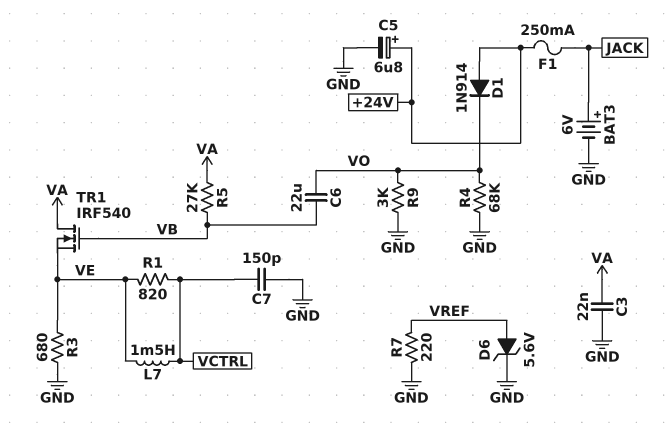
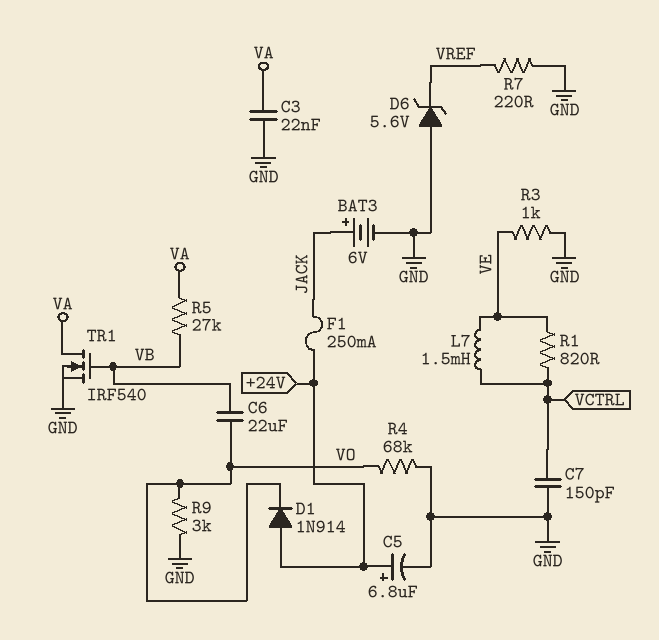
D6: zener 5.6V (A VREF, K GND) -> zener 5.6V (A GND, K VREF)
R3: 680 (GND, VE) -> 1k (GND, VE)
TR1: NMOS IRF540 (G VB, D VA, S VE) -> NMOS IRF540 (G VB, D VA, S GND)

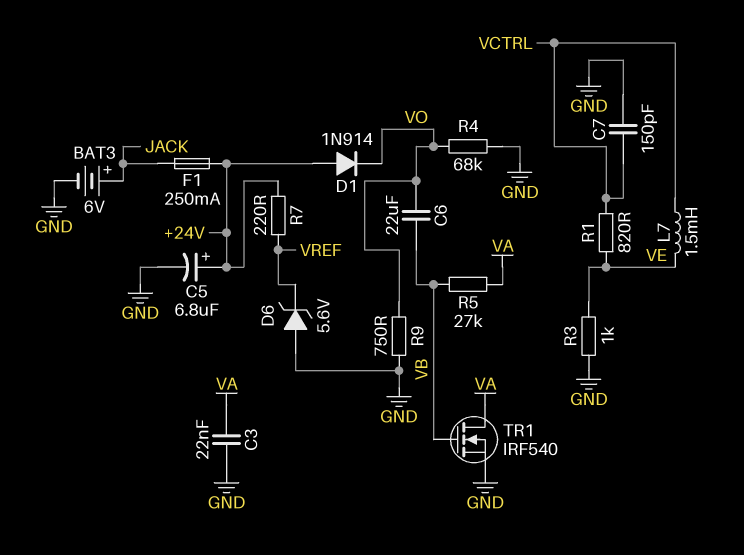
R7: 220 (GND, VREF) -> 220 (+24V, VREF)
R9: 3k (GND, VO) -> 750 (GND, VO)

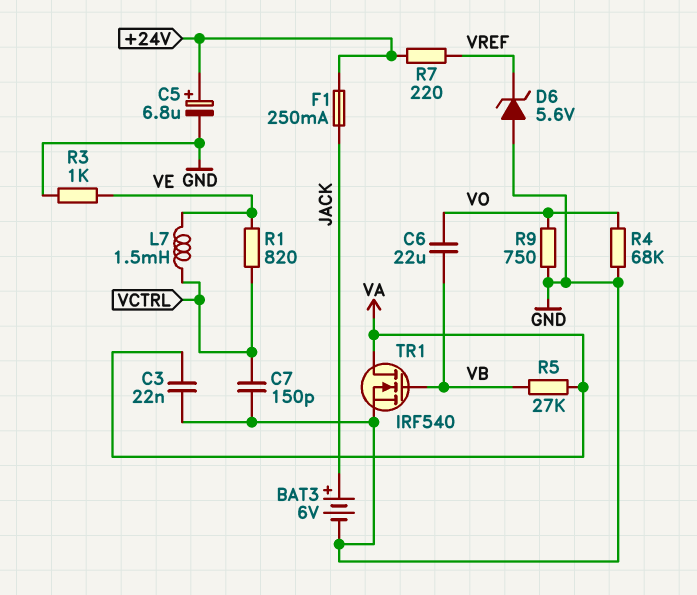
D1: diode 1N914 (A +24V, K VO) -> none

